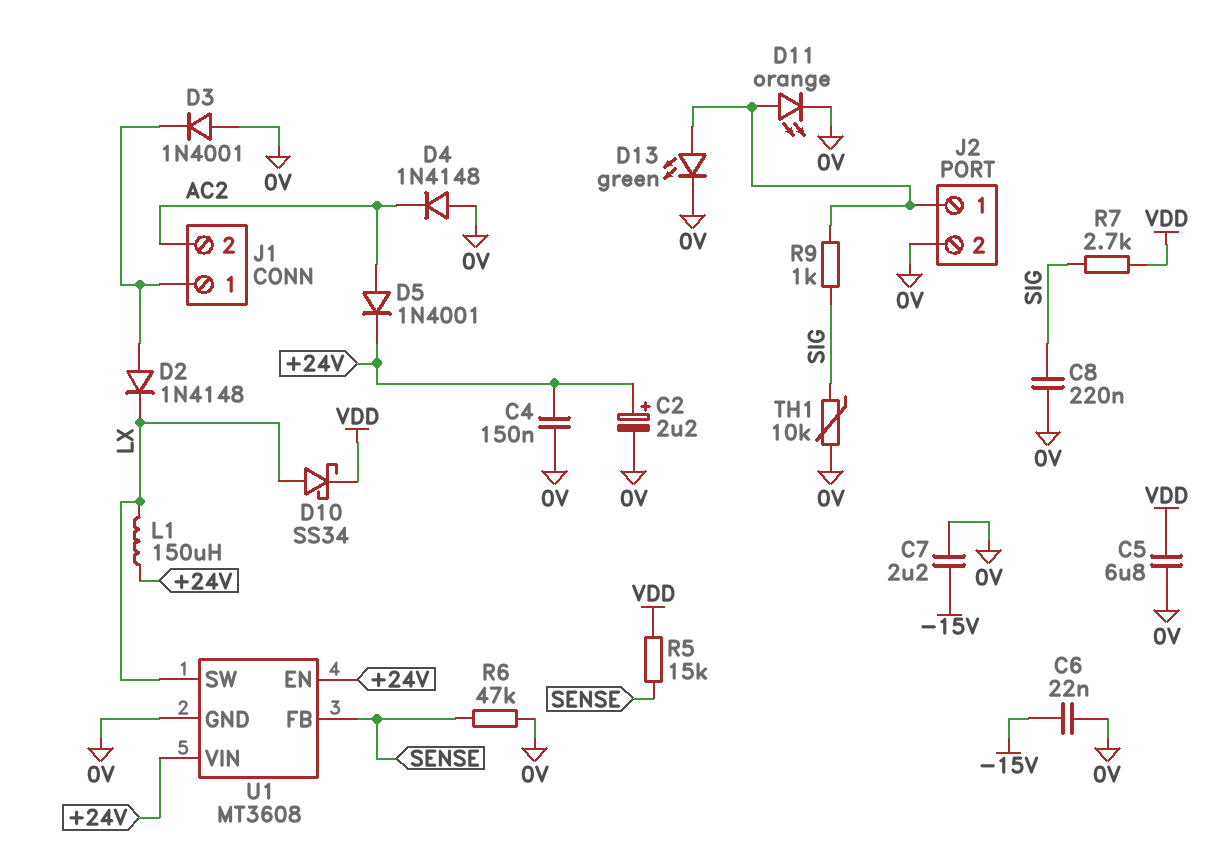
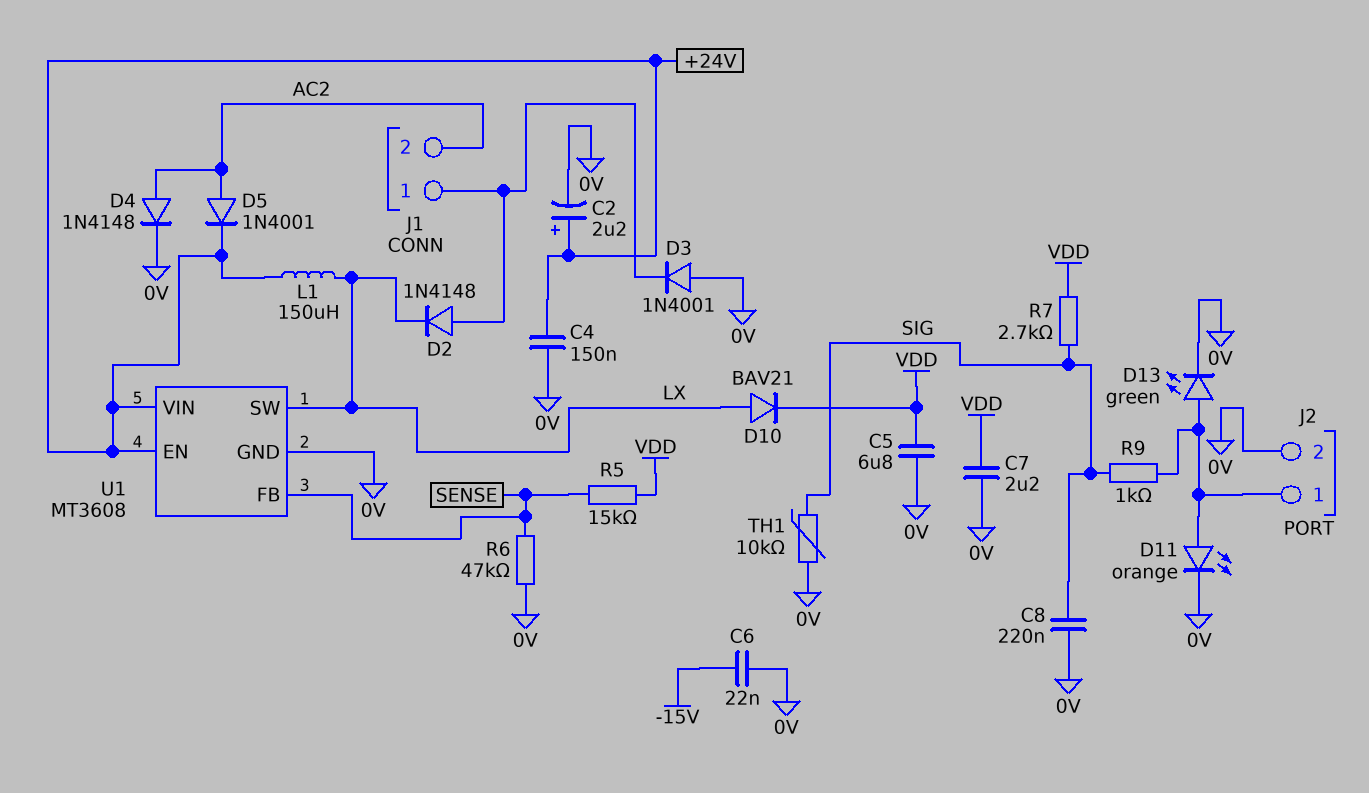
C7: 2.2uF (-15V, 0V) -> 2.2uF (0V, VDD)
D4: diode 1N4148 (A 0V, K AC2) -> diode 1N4148 (A AC2, K 0V)
D10: schottky SS34 (A LX, K VDD) -> diode BAV21 (A LX, K VDD)

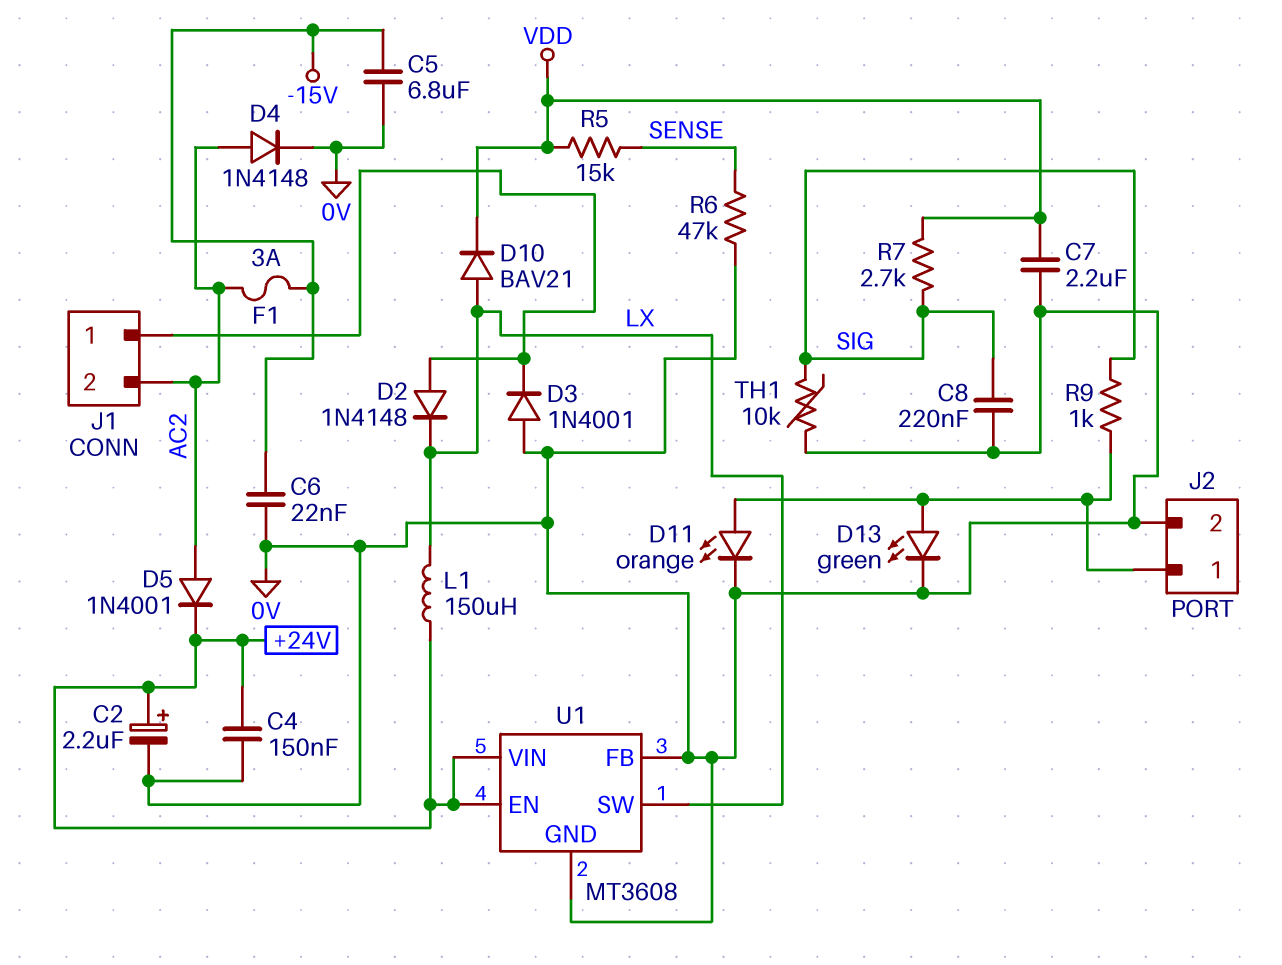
C5: 6.8uF (0V, VDD) -> 6.8uF (-15V, 0V)
F1: none -> 3A (-15V, AC2)
U1 pin FB: SENSE -> 0V

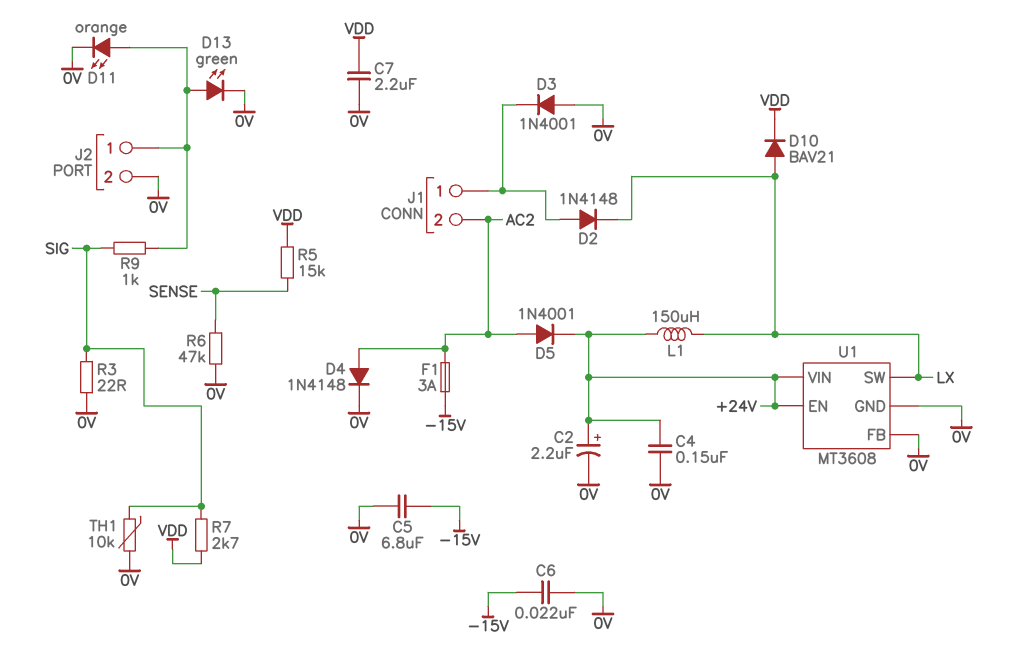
C8: 220nF (0V, SIG) -> none
R3: none -> 22 (0V, SIG)

